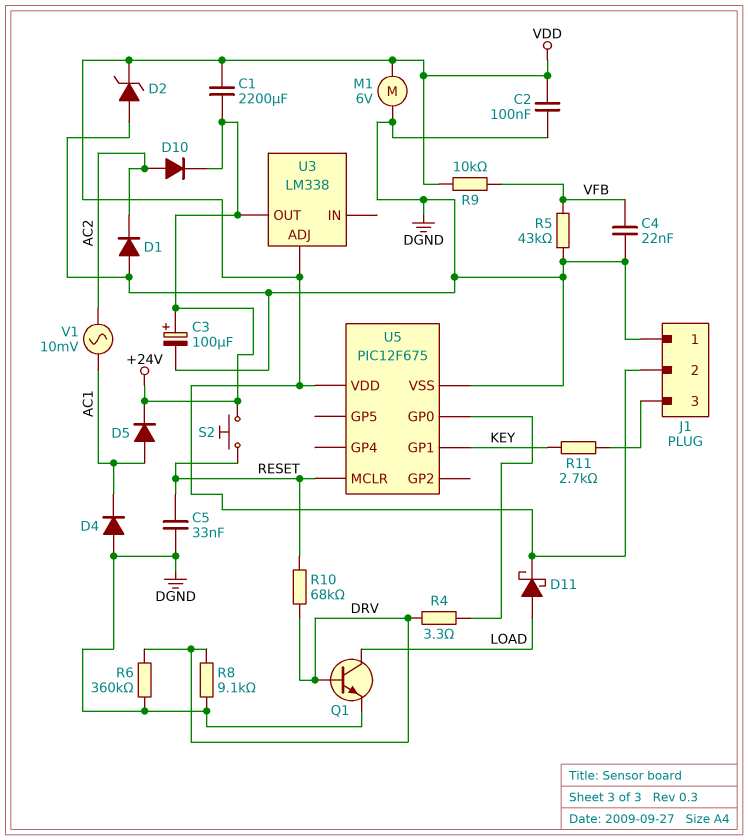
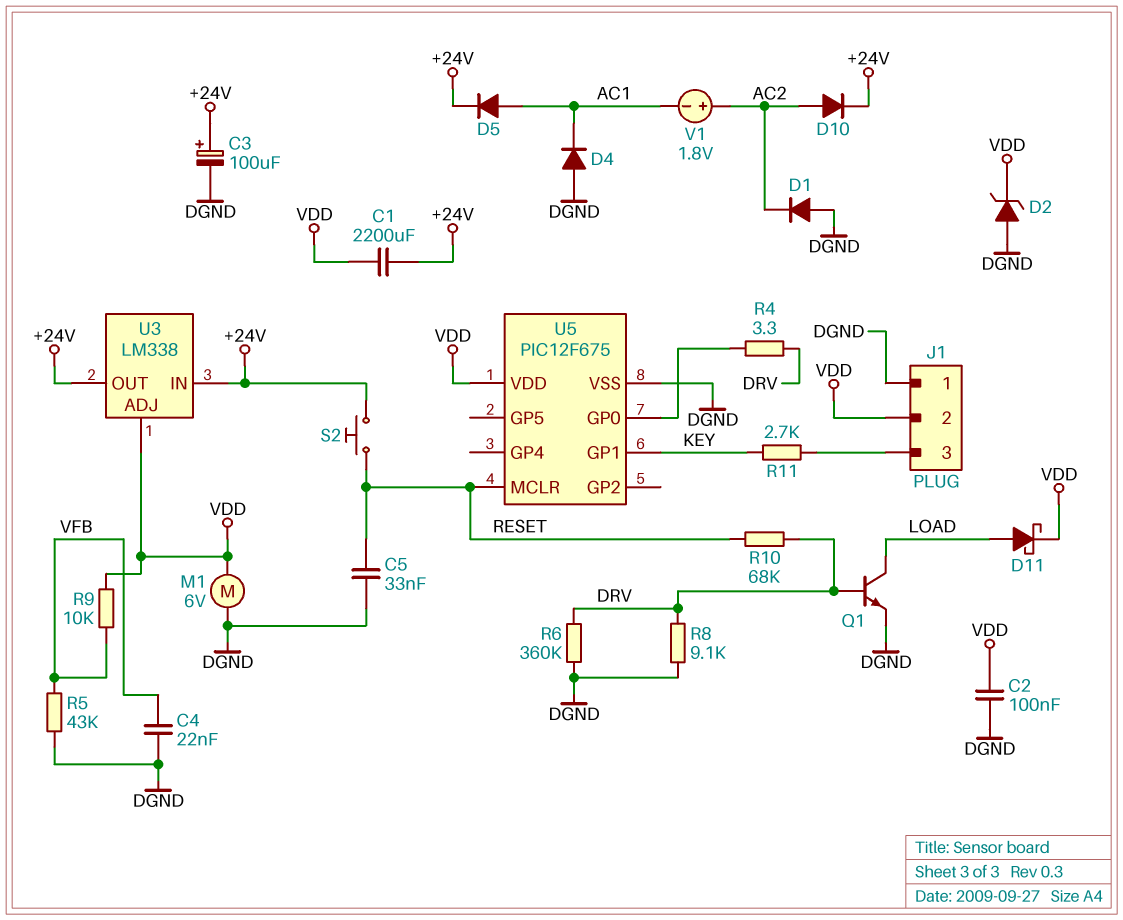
U3 pin IN: none -> +24V
V1: AC 10mV (AC1, AC2) -> 1.8V (plus AC2, minus AC1)

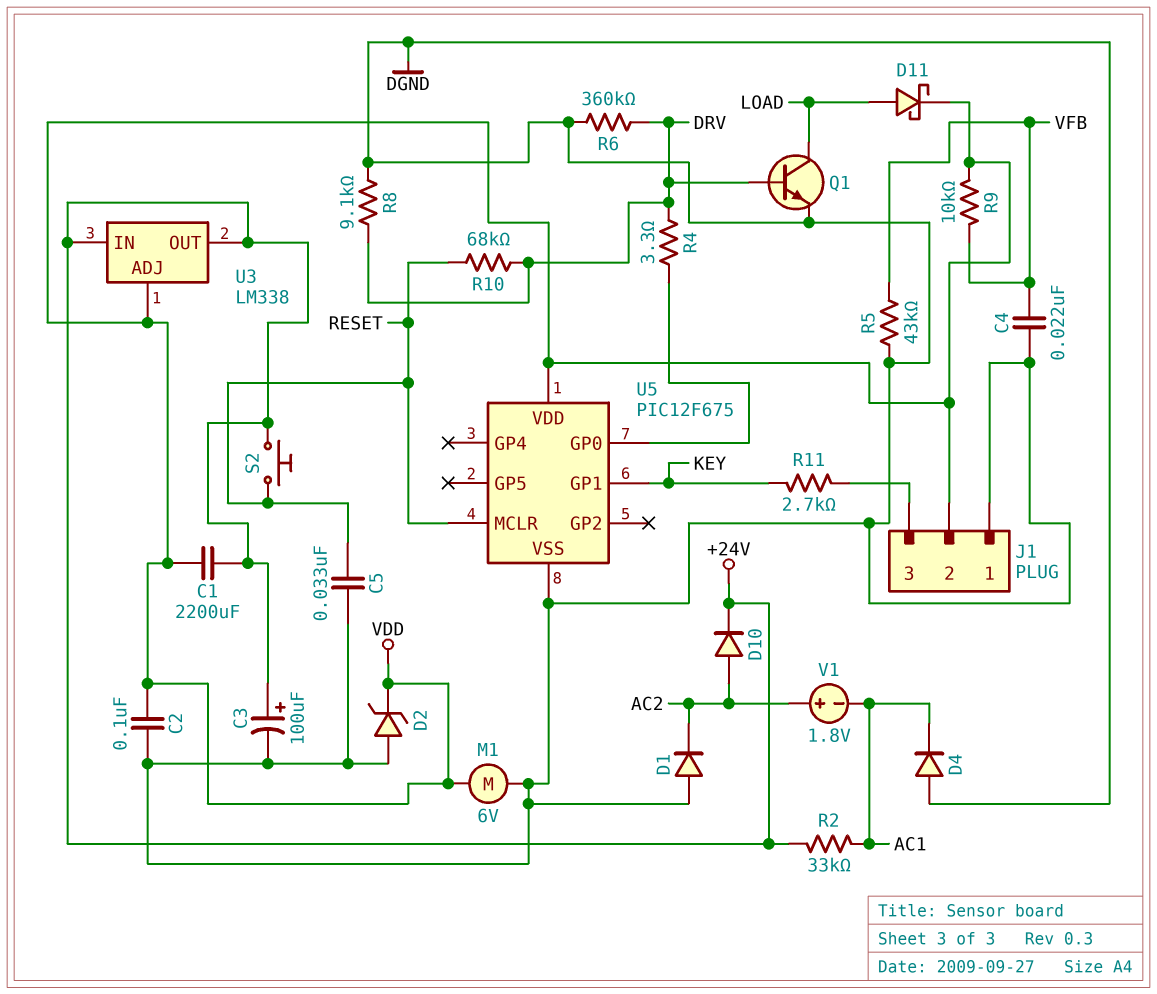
D5: diode (A AC1, K +24V) -> none
R2: none -> 33k (+24V, AC1)

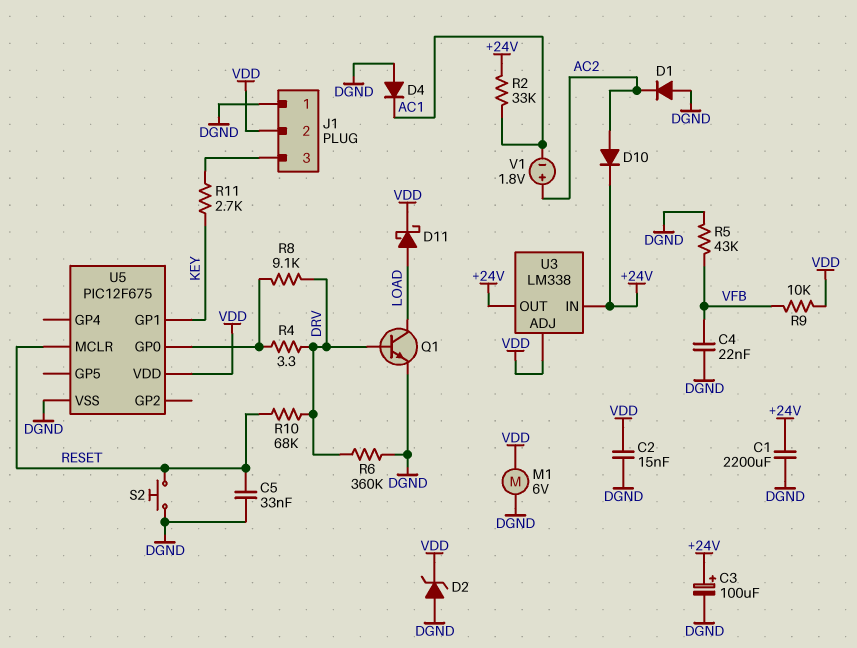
C1: 2200uF (+24V, VDD) -> 2200uF (+24V, DGND)
C2: 100nF (DGND, VDD) -> 15nF (DGND, VDD)
R8: 9.1k (DGND, DRV) -> 9.1k (DRV, U5/GP0)
S2: button (+24V, RESET) -> button (DGND, RESET)

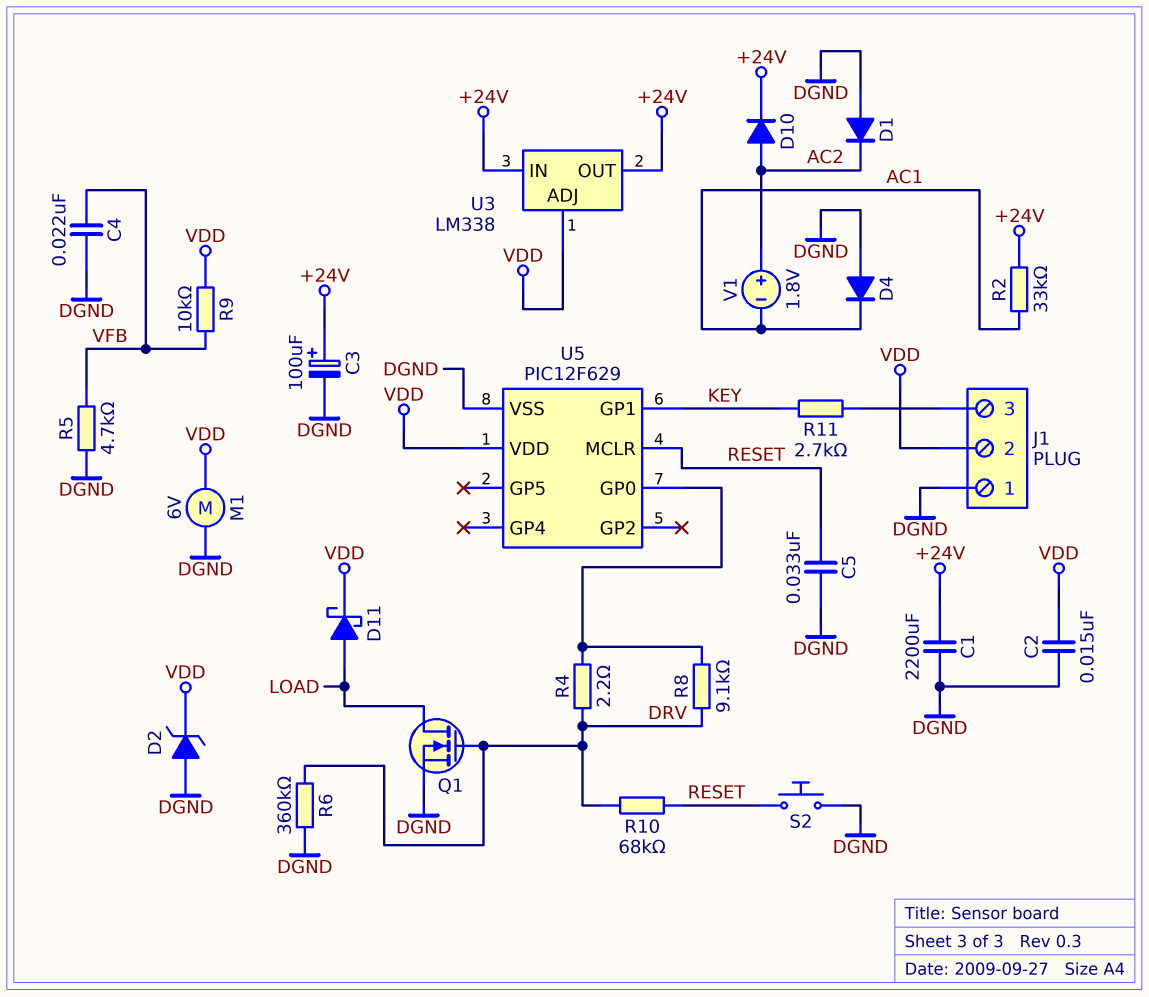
Q1: NPN (B DRV, C LOAD, E DGND) -> NMOS (G DRV, D LOAD, S DGND)
R4: 3.3 (DRV, U5/GP0) -> 2.2 (DRV, U5/GP0)
R5: 43k (DGND, VFB) -> 4.7k (DGND, VFB)
U5: PIC12F675 -> PIC12F629

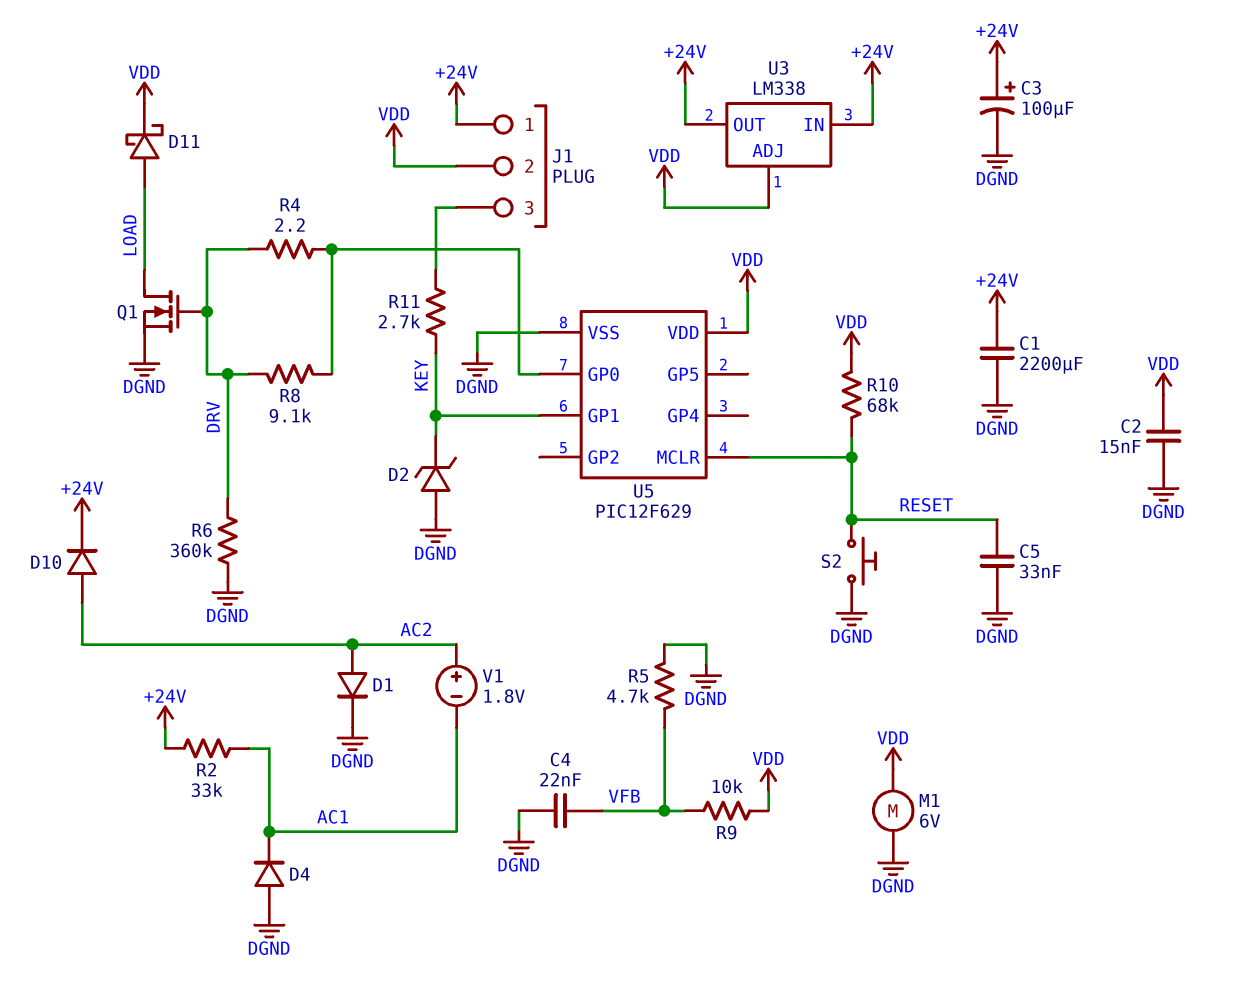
D1: diode (A DGND, K AC2) -> diode (A AC2, K DGND)
D2: zener (A DGND, K VDD) -> zener (A DGND, K KEY)
J1 pin 1: DGND -> +24V
R10: 68k (DRV, RESET) -> 68k (RESET, VDD)

